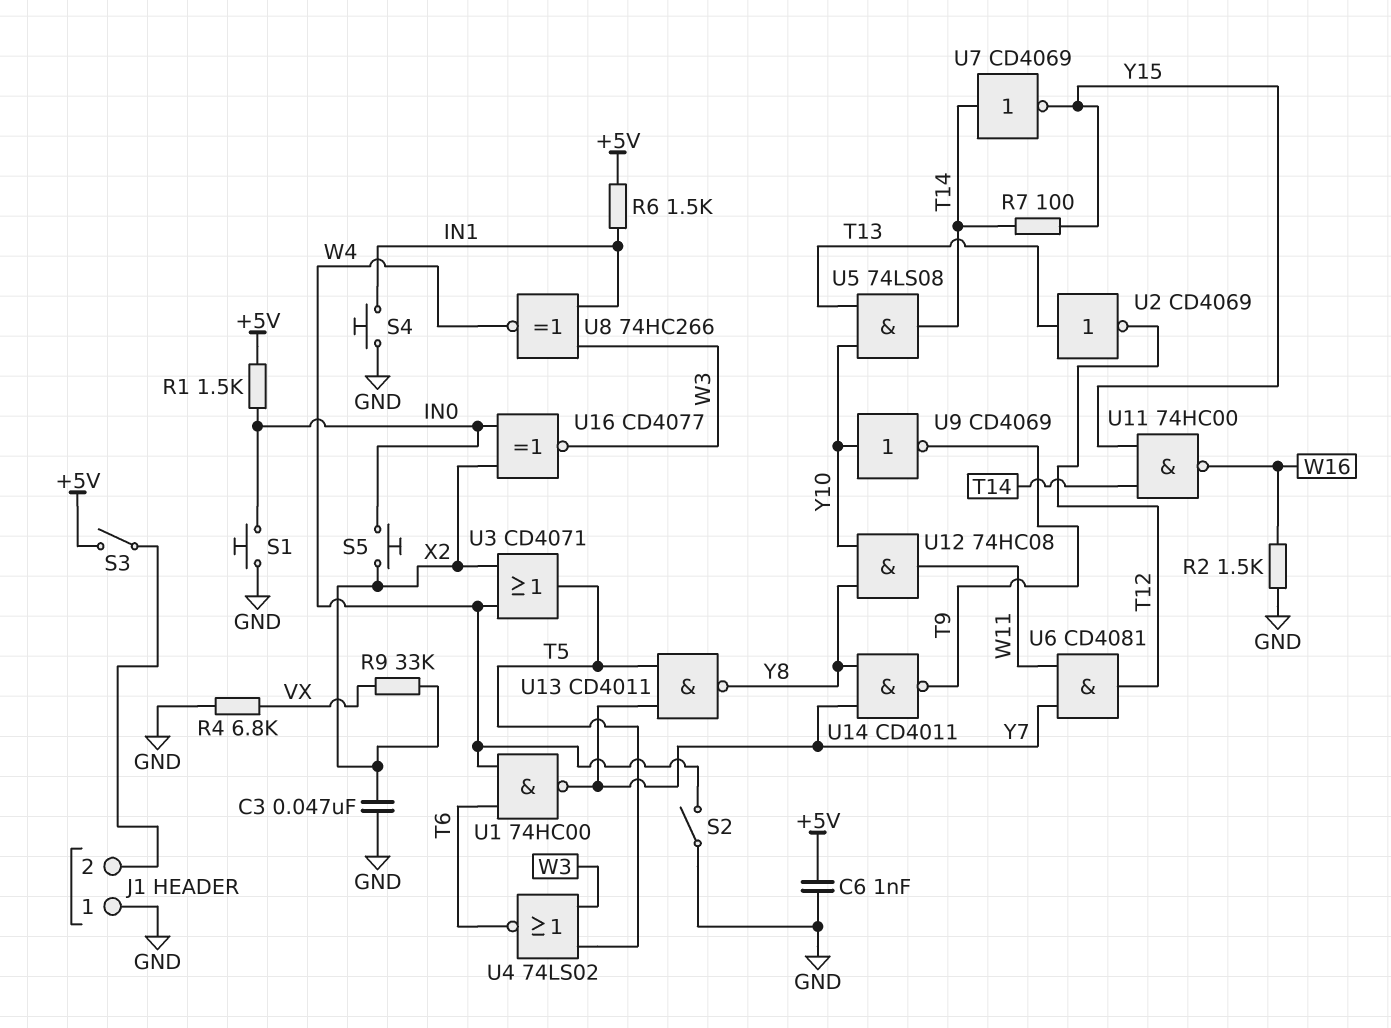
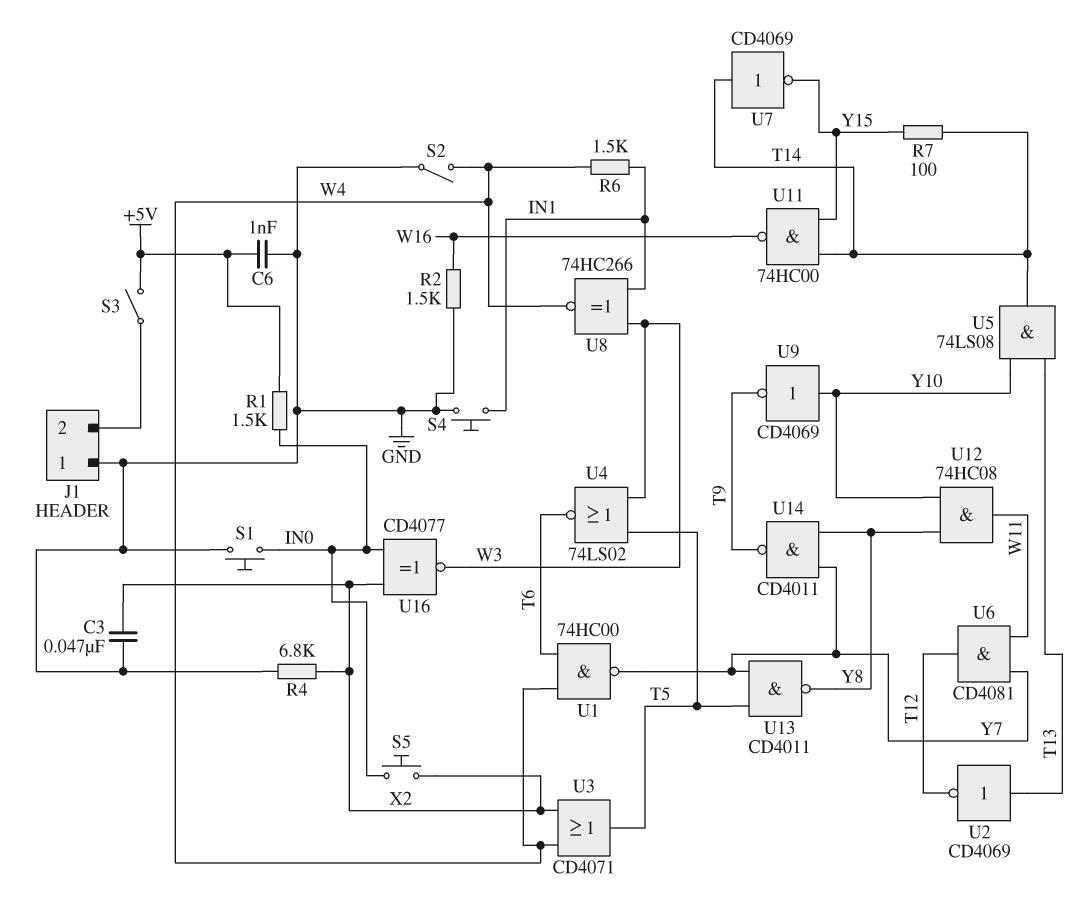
R4: 6.8k (GND, VX) -> 6.8k (GND, X2)
R6: 1.5k (+5V, IN1) -> 1.5k (IN1, W4)
R9: 33k (VX, X2) -> none

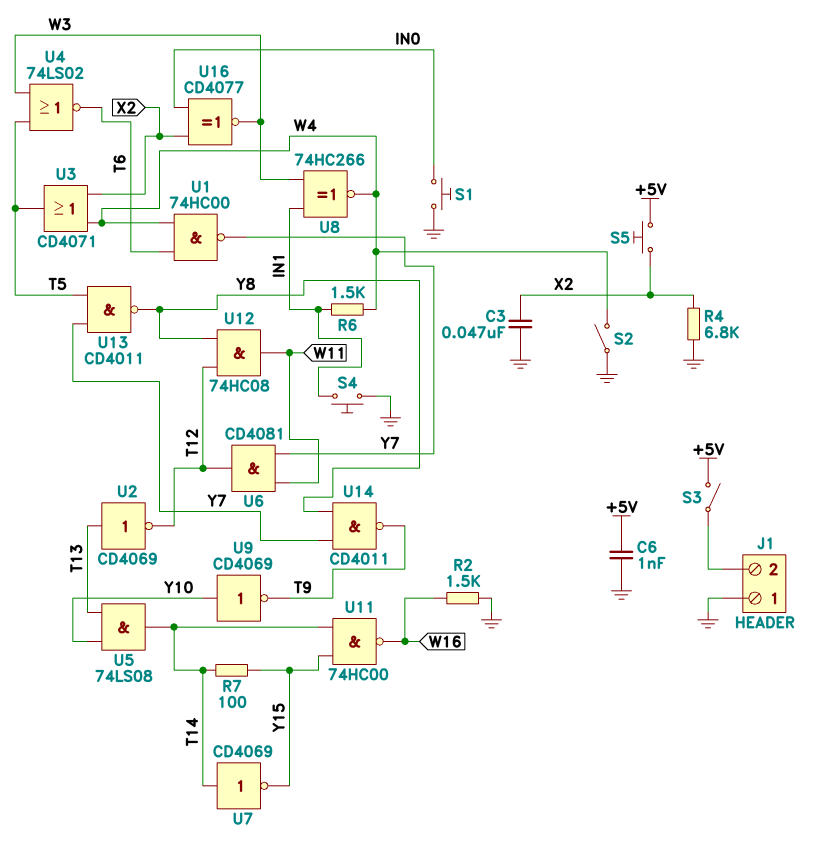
R1: 1.5k (+5V, IN0) -> none
S5: button (IN0, X2) -> button (+5V, X2)
U12: AND 74HC08 (in Y8, in Y10, out W11) -> AND 74HC08 (in T12, in Y8, out W11)

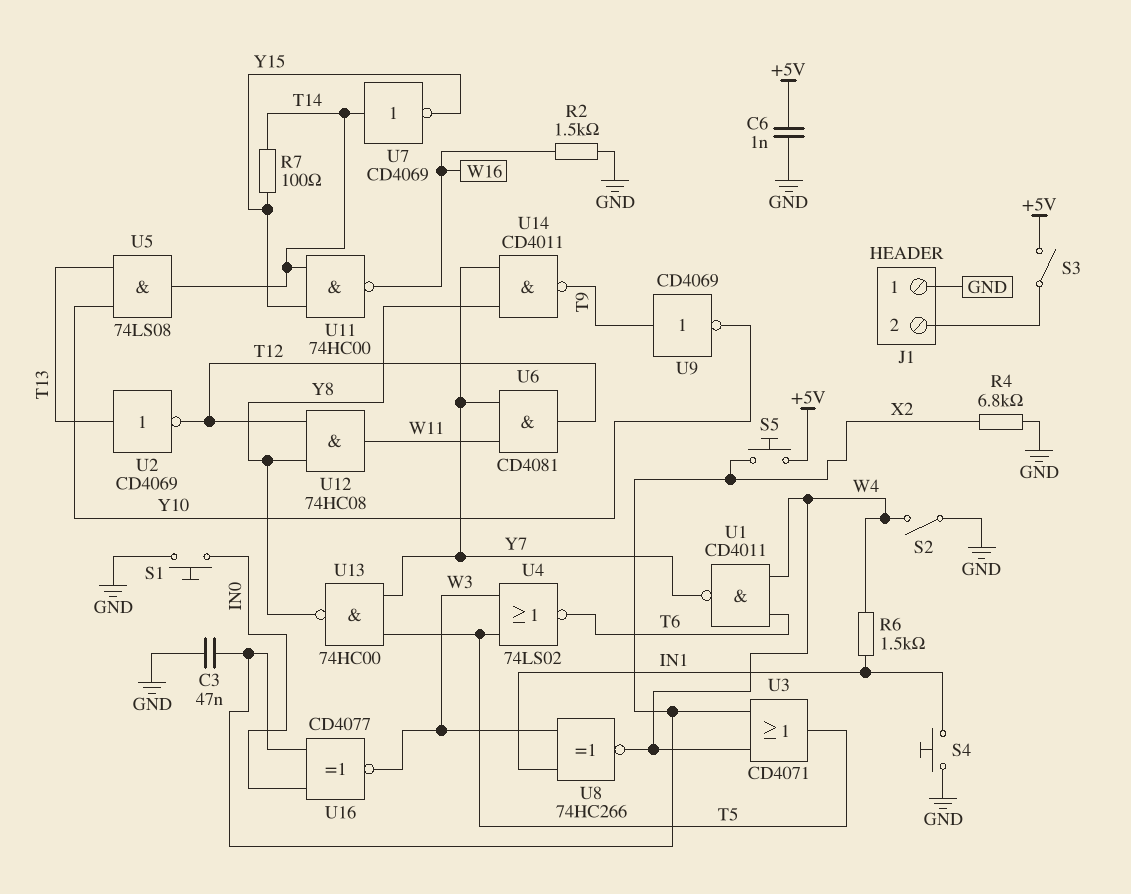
U1: NAND 74HC00 (in T6, in W4, out Y7) -> NAND CD4011 (in T6, in W4, out Y7)
U9: NOT CD4069 (in Y10, out T9) -> NOT CD4069 (in T9, out Y10)
U13: NAND CD4011 (in T5, in Y7, out Y8) -> NAND 74HC00 (in T5, in Y7, out Y8)

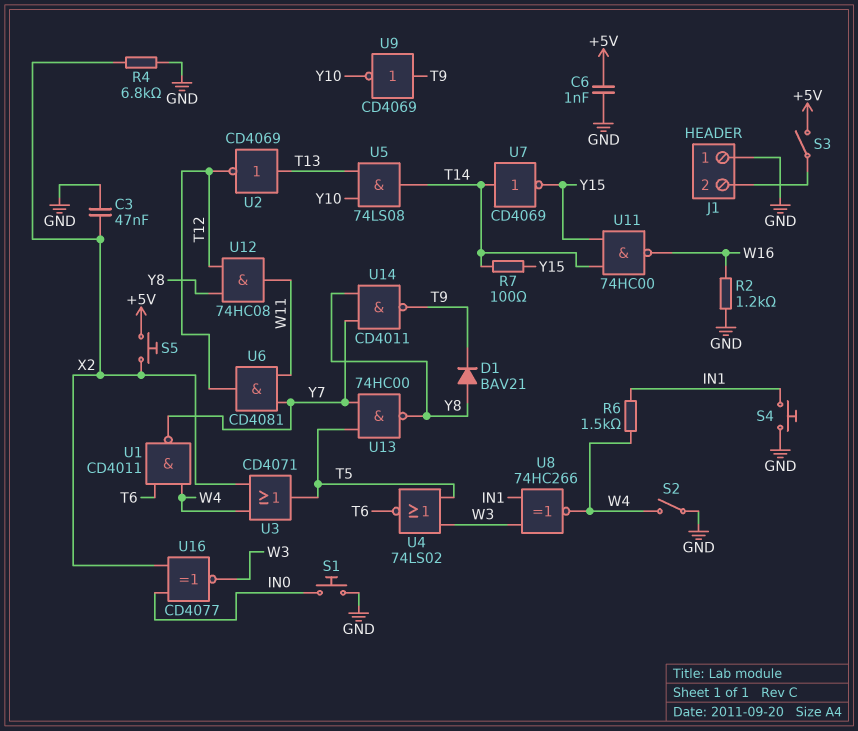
D1: none -> diode BAV21 (A Y8, K T9)
R2: 1.5k (GND, W16) -> 1.2k (GND, W16)

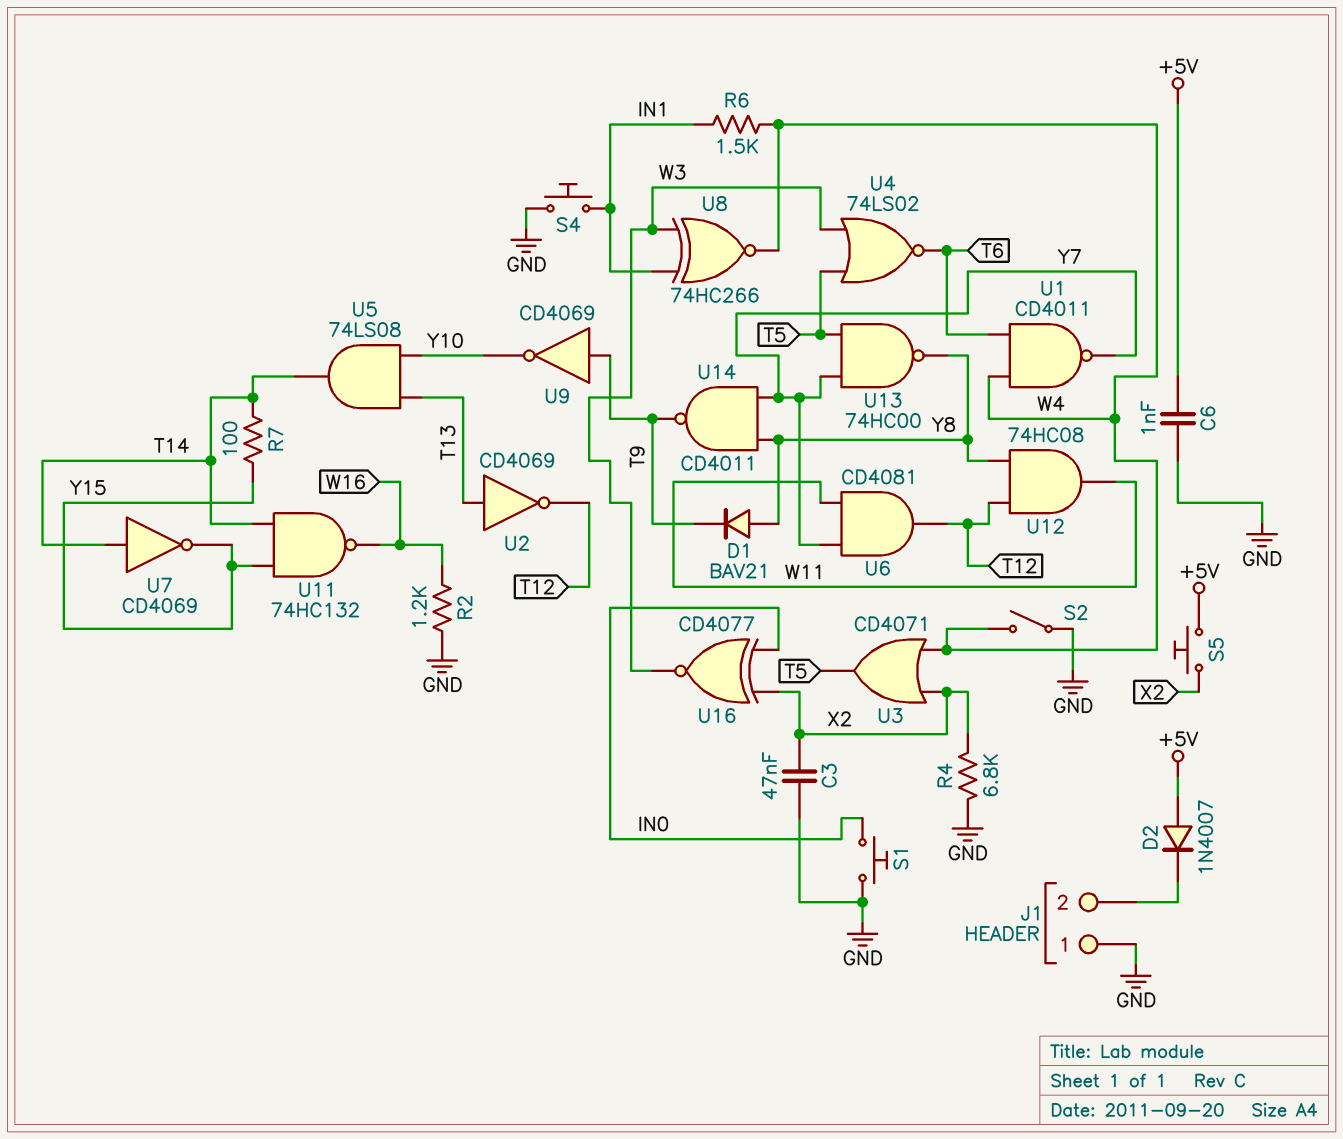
D2: none -> diode 1N4007 (A +5V, K J1/2)
S3: switch (+5V, J1/2) -> none
U11: NAND 74HC00 (in T14, in Y15, out W16) -> NAND 74HC132 (in T14, in Y15, out W16)

